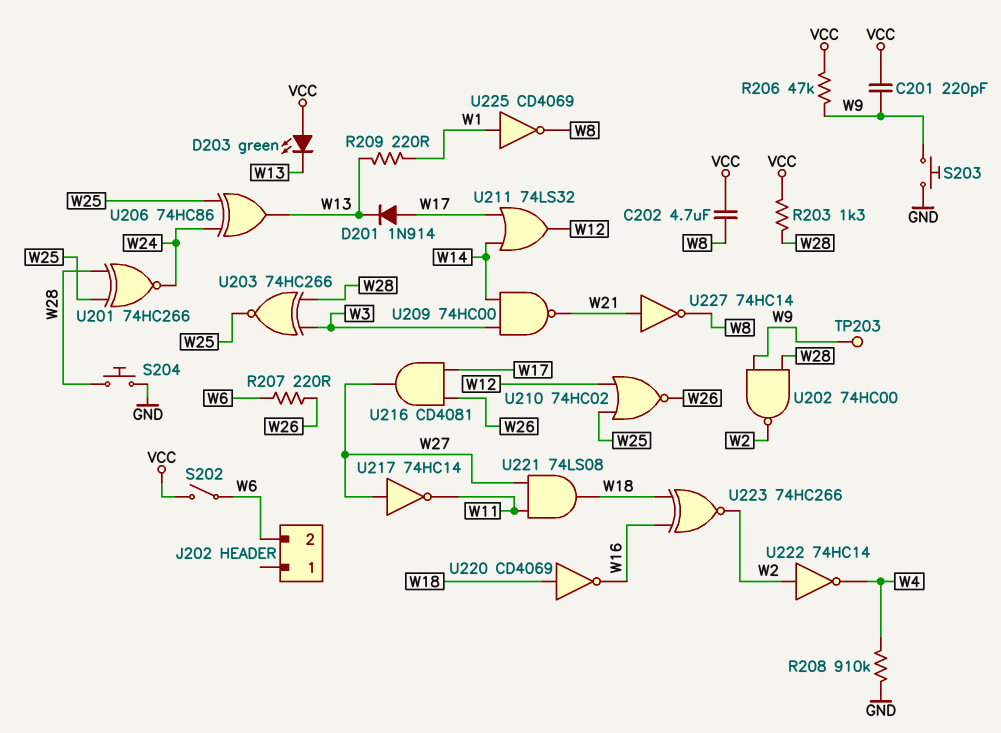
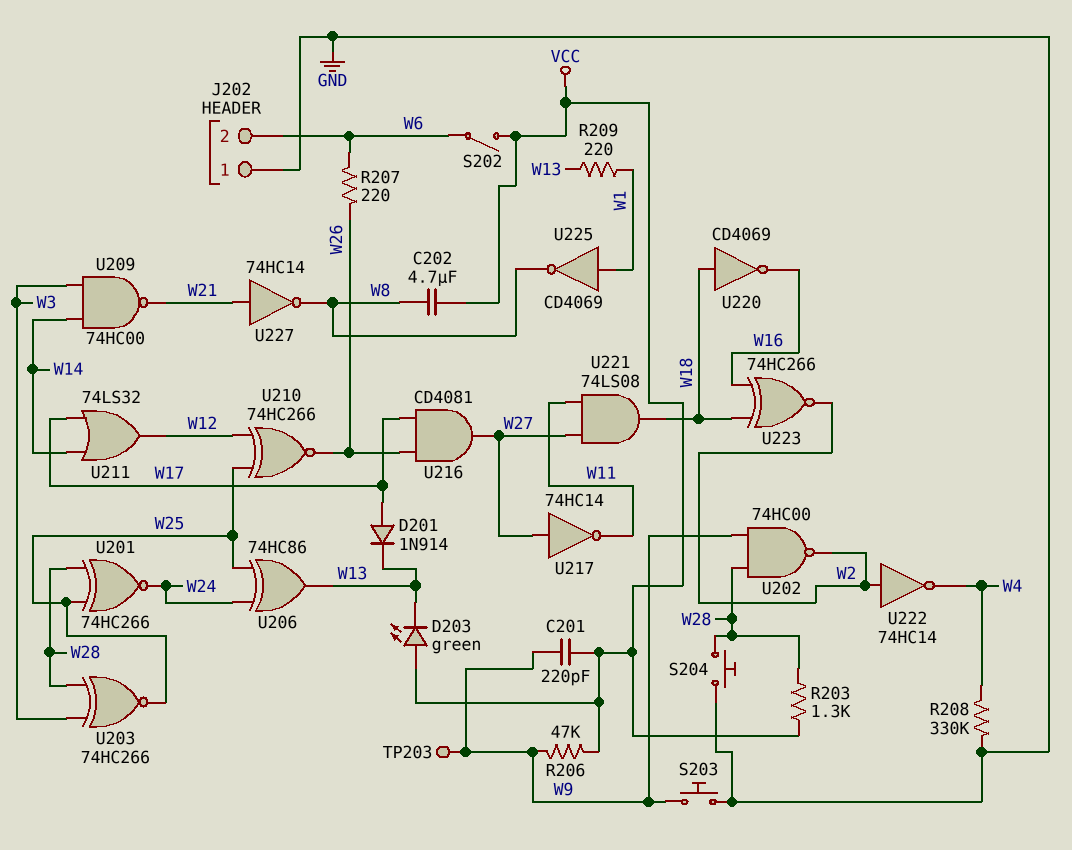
J202 pin 1: none -> GND
R208: 910k (GND, W4) -> 330k (GND, W4)
U210: NOR 74HC02 (in W12, in W25, out W26) -> XNOR 74HC266 (in W12, in W25, out W26)

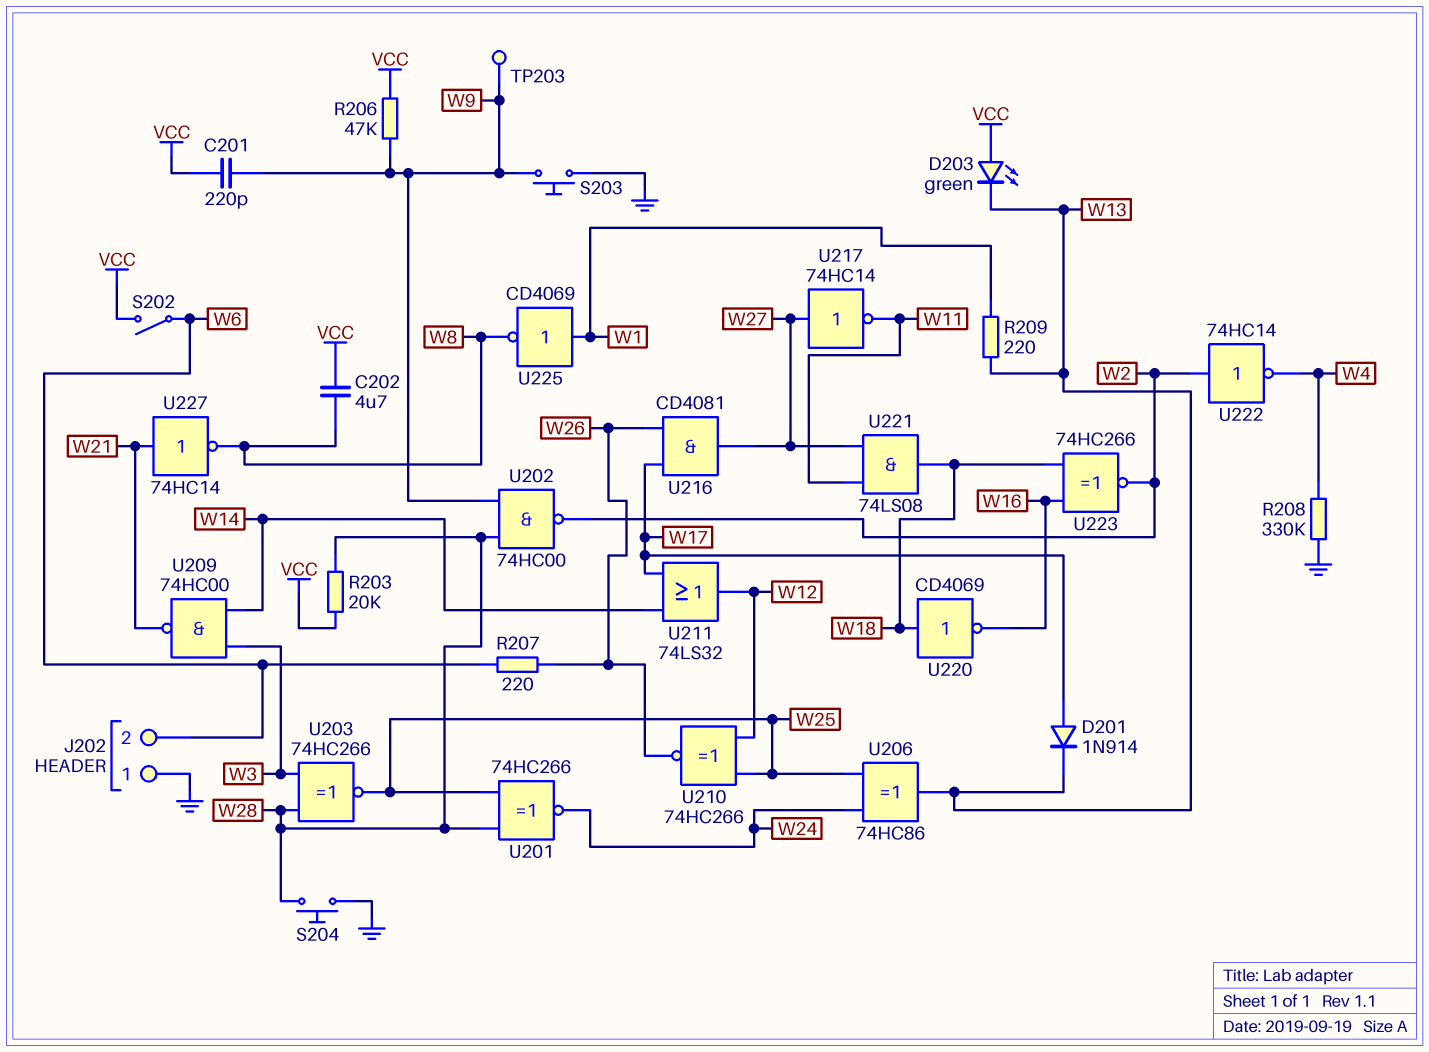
R203: 1.3k (VCC, W28) -> 20k (VCC, W28)

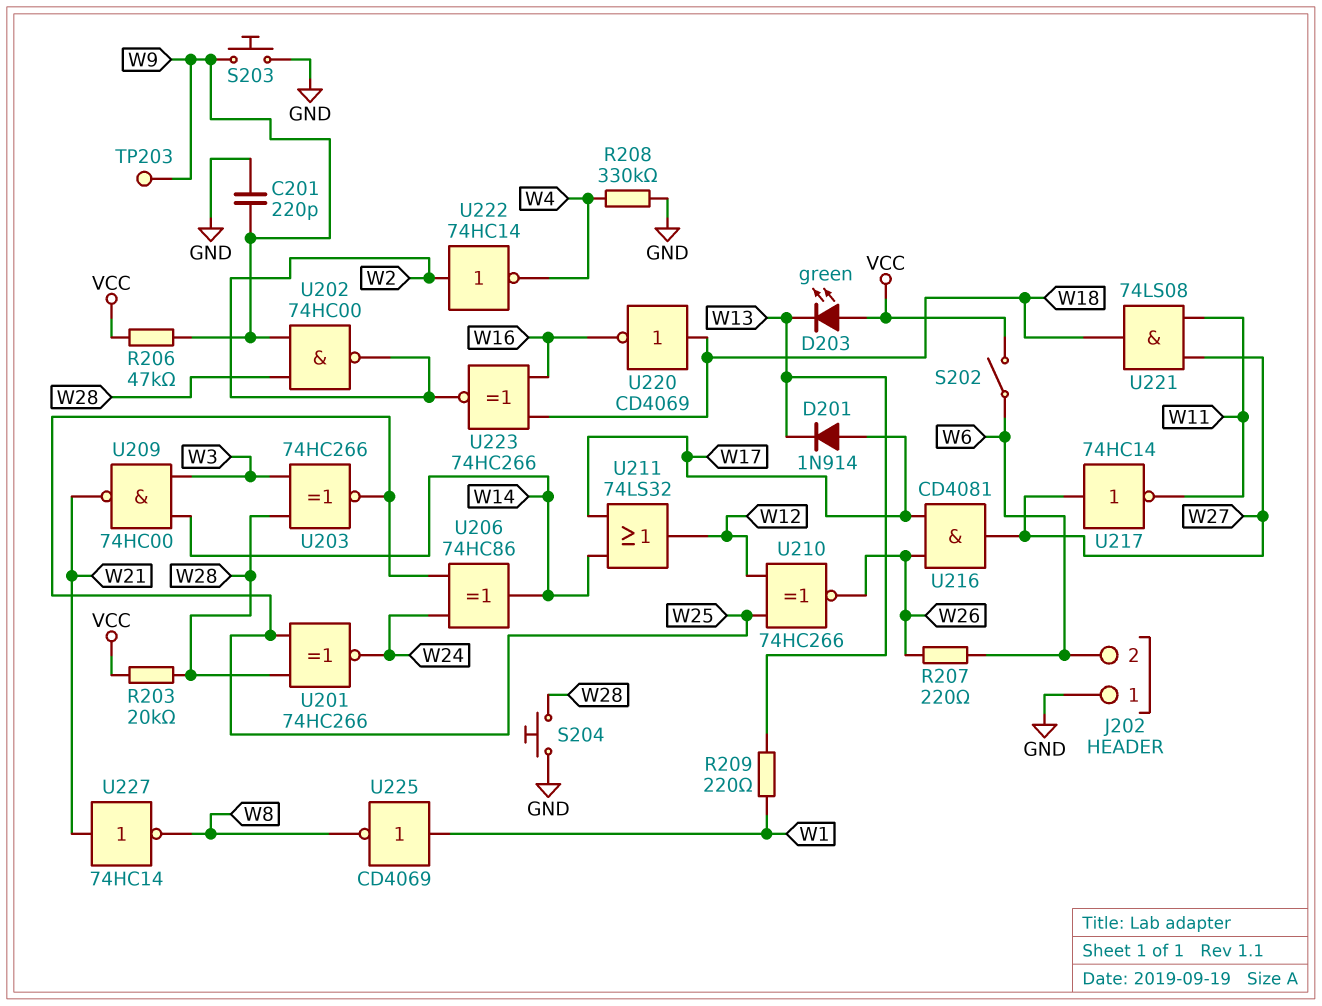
C201: 220pF (VCC, W9) -> 220pF (GND, W9)
C202: 4.7uF (VCC, W8) -> none
U206: XOR 74HC86 (in W24, in W25, out W13) -> XOR 74HC86 (in W24, in W25, out W14)

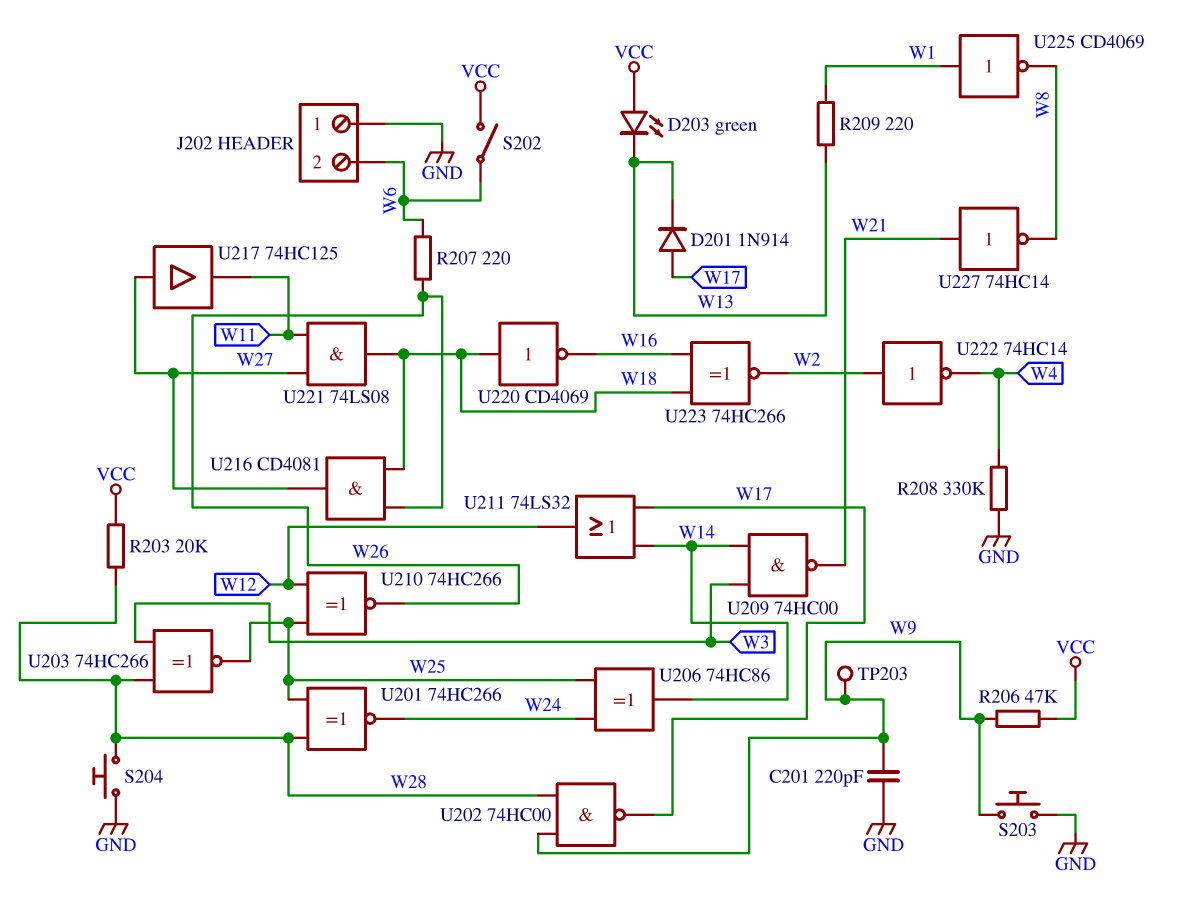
U202: NAND 74HC00 (in W9, in W28, out W2) -> NAND 74HC00 (in W9, in W28, out W17)
U216: AND CD4081 (in W17, in W26, out W27) -> AND CD4081 (in W18, in W26, out W27)
U217: NOT 74HC14 (in W27, out W11) -> buffer 74HC125 (in W27, out W11)

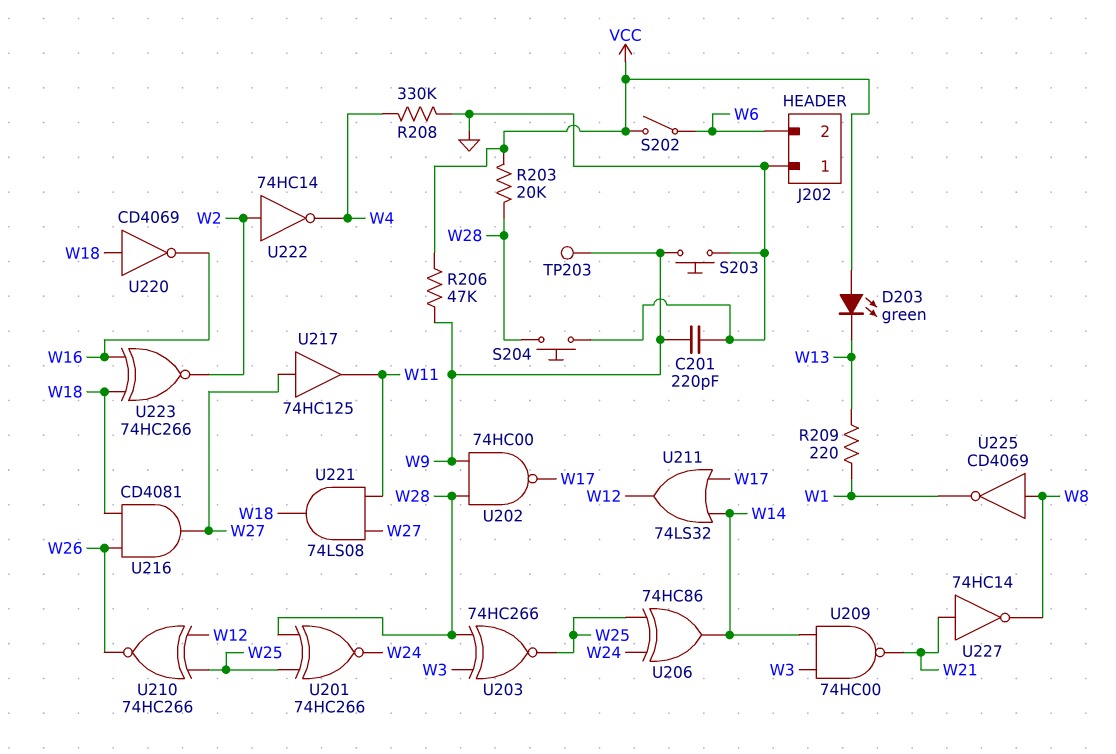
D201: diode 1N914 (A W17, K W13) -> none
R207: 220 (W6, W26) -> none
U225: NOT CD4069 (in W1, out W8) -> NOT CD4069 (in W8, out W1)

